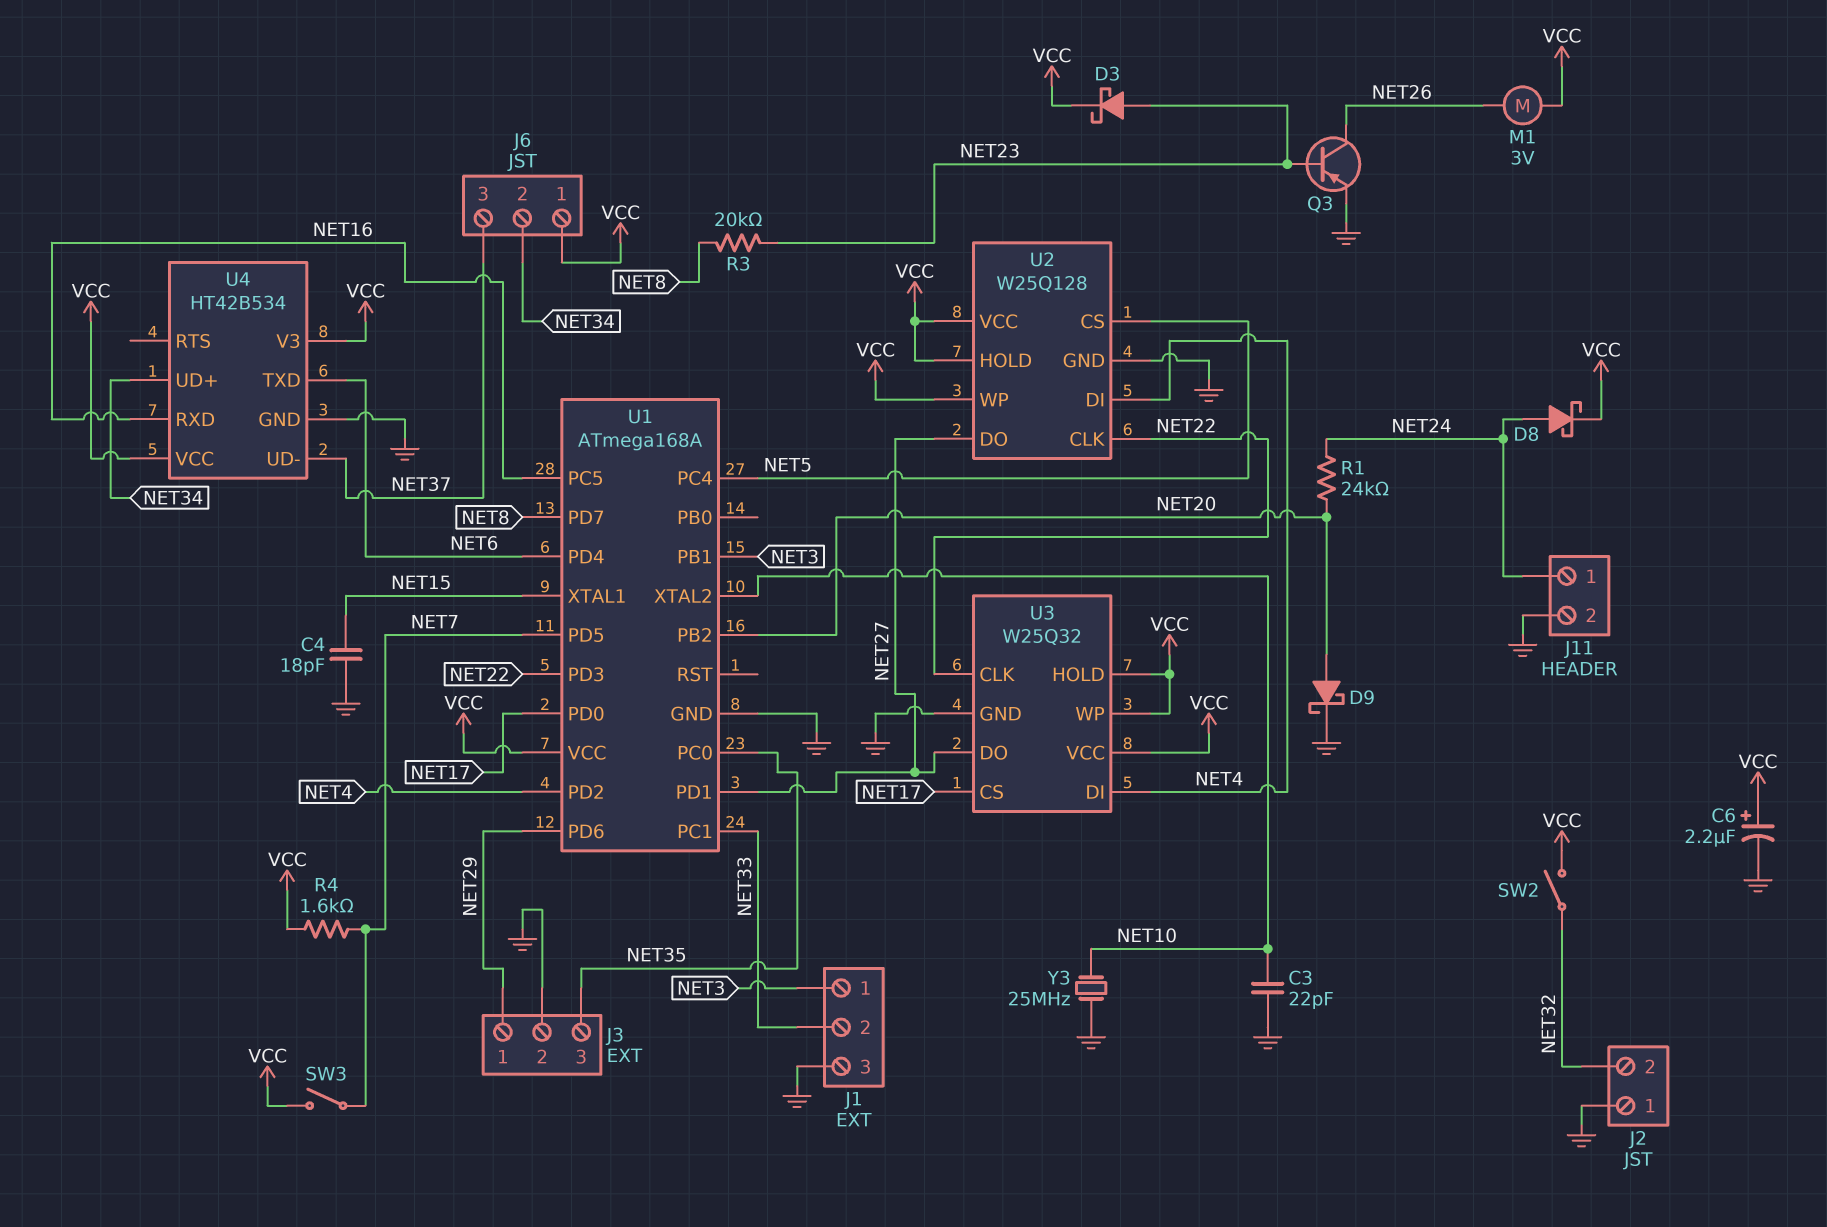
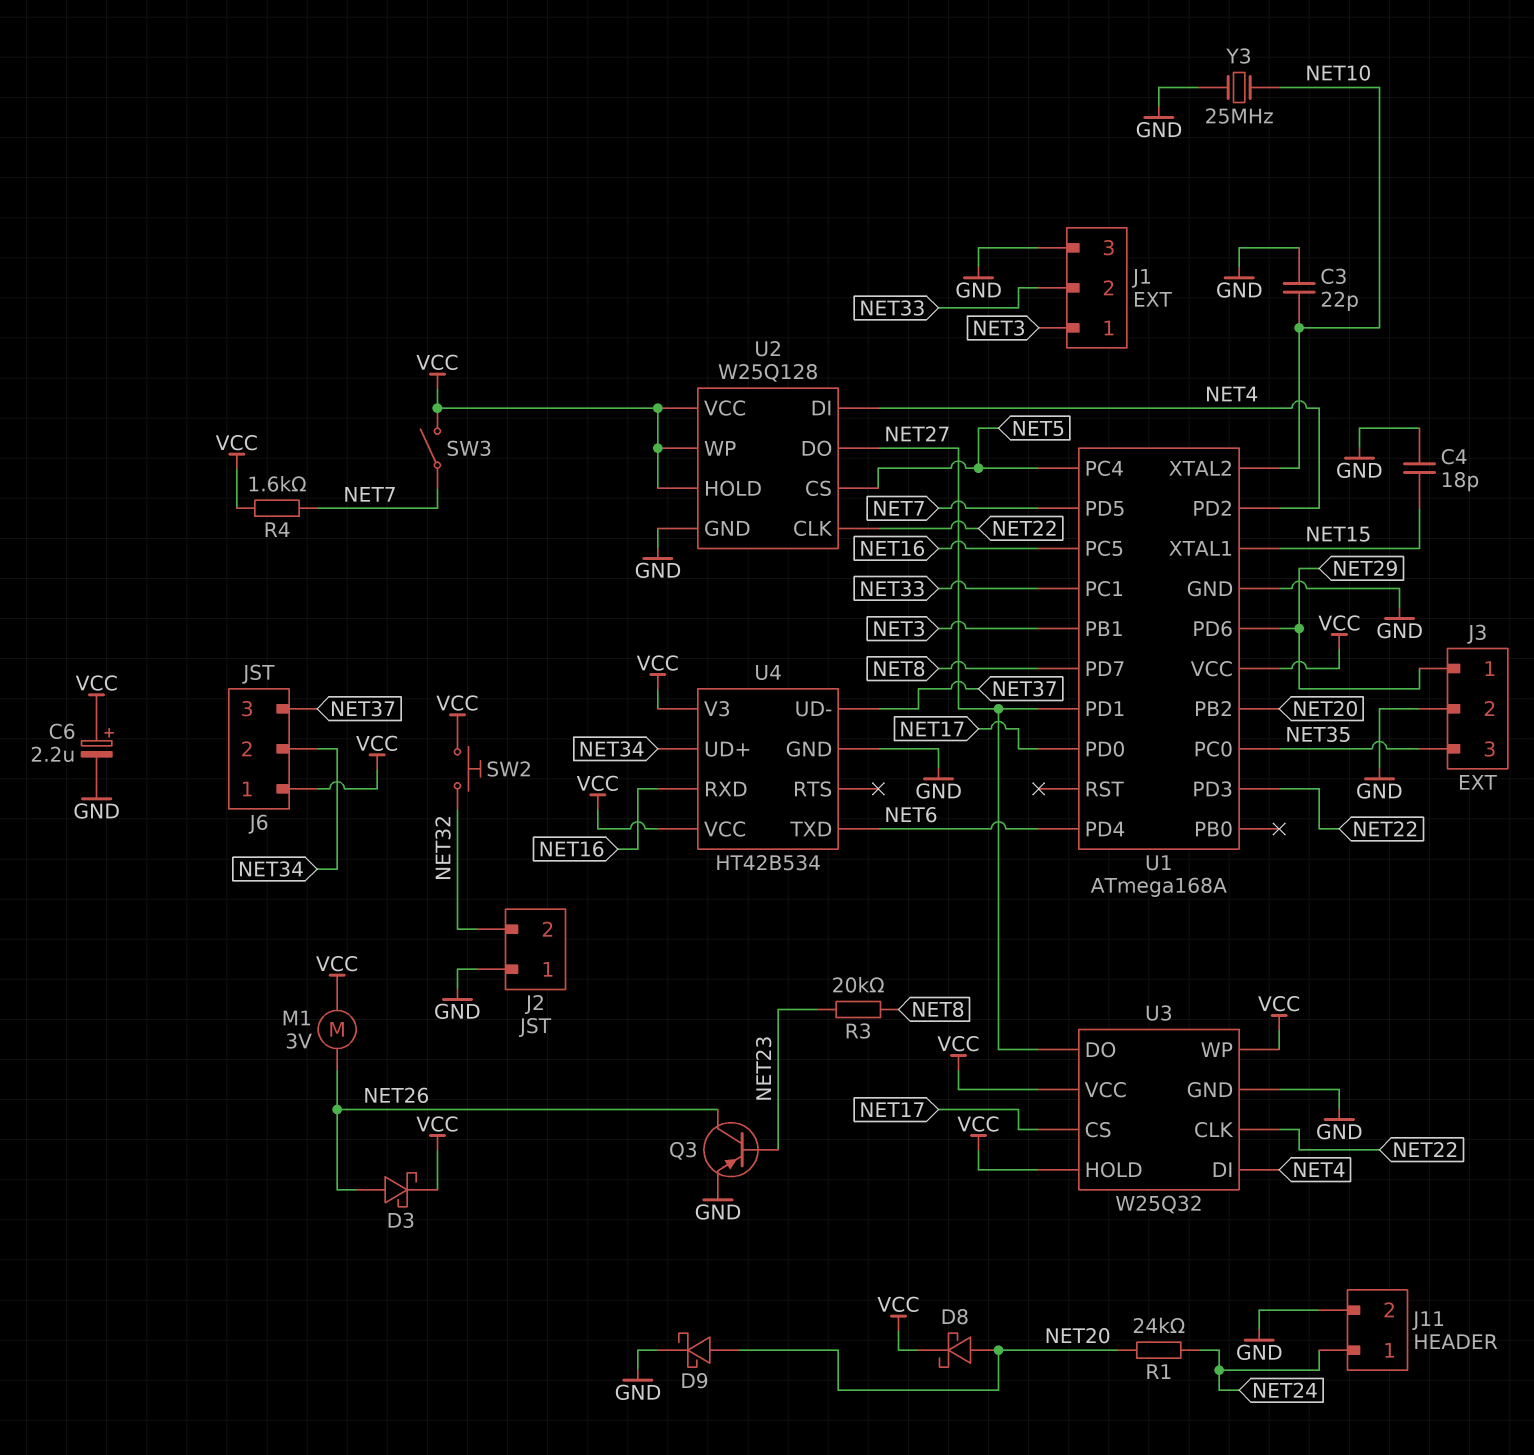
D3: schottky (A NET23, K VCC) -> schottky (A NET26, K VCC)
D8: schottky (A NET24, K VCC) -> schottky (A NET20, K VCC)
SW2: switch (NET32, VCC) -> button (NET32, VCC)

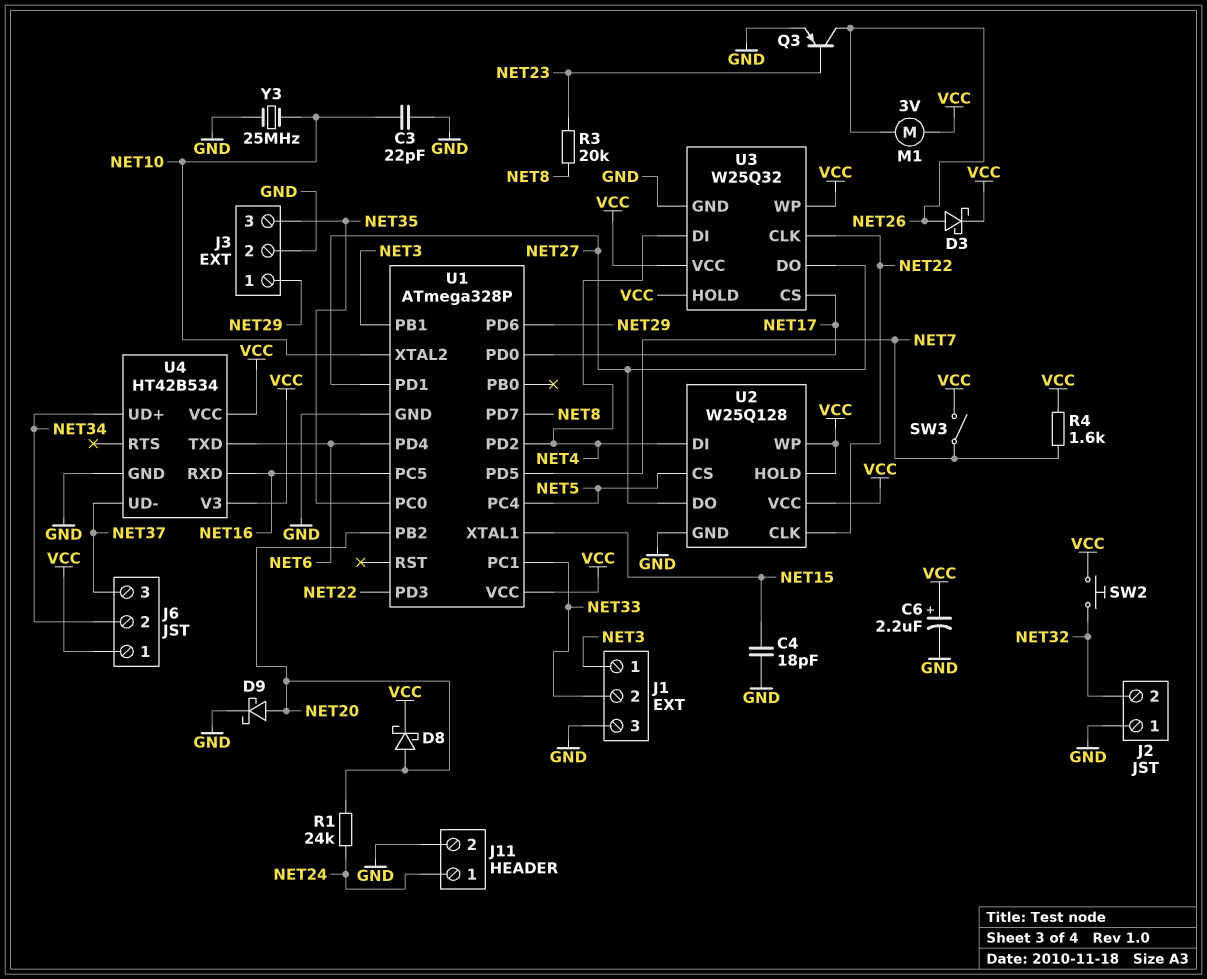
U1: ATmega168A -> ATmega328P

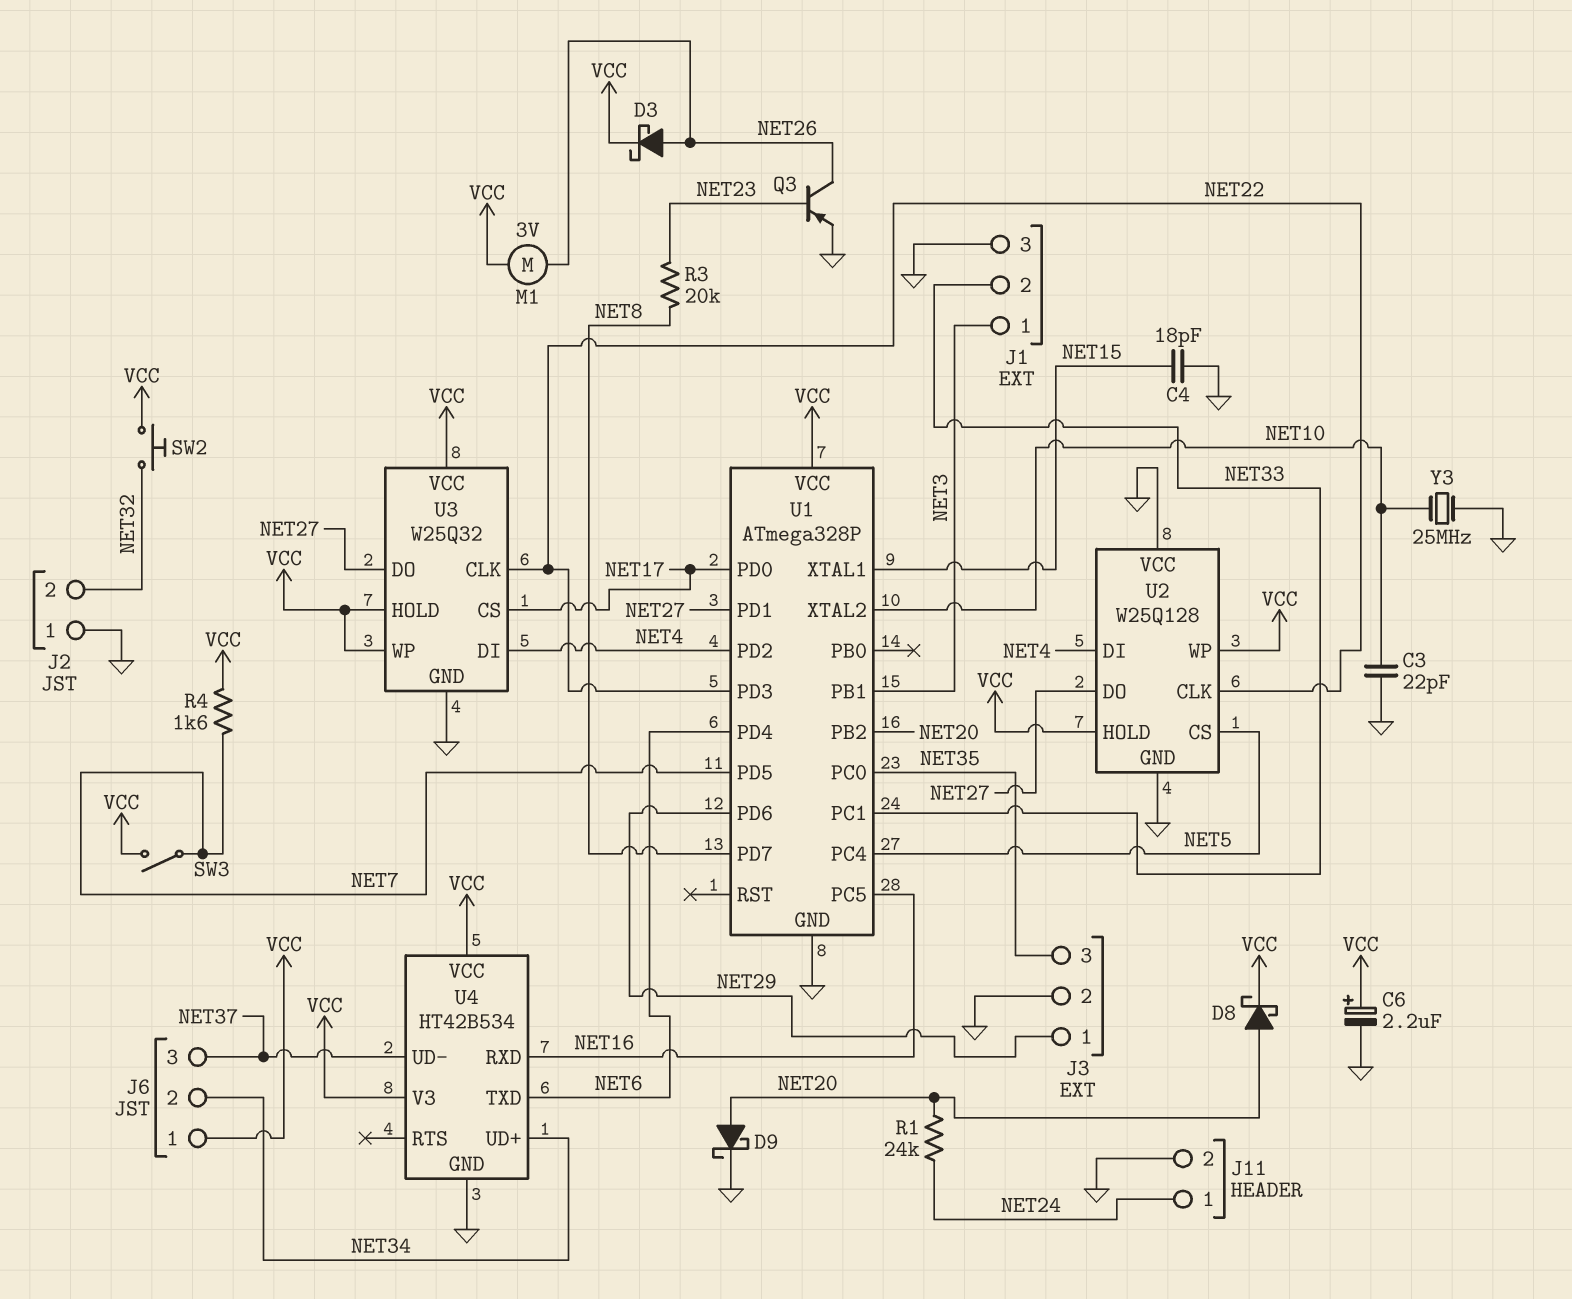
U2 pin VCC: VCC -> GND

